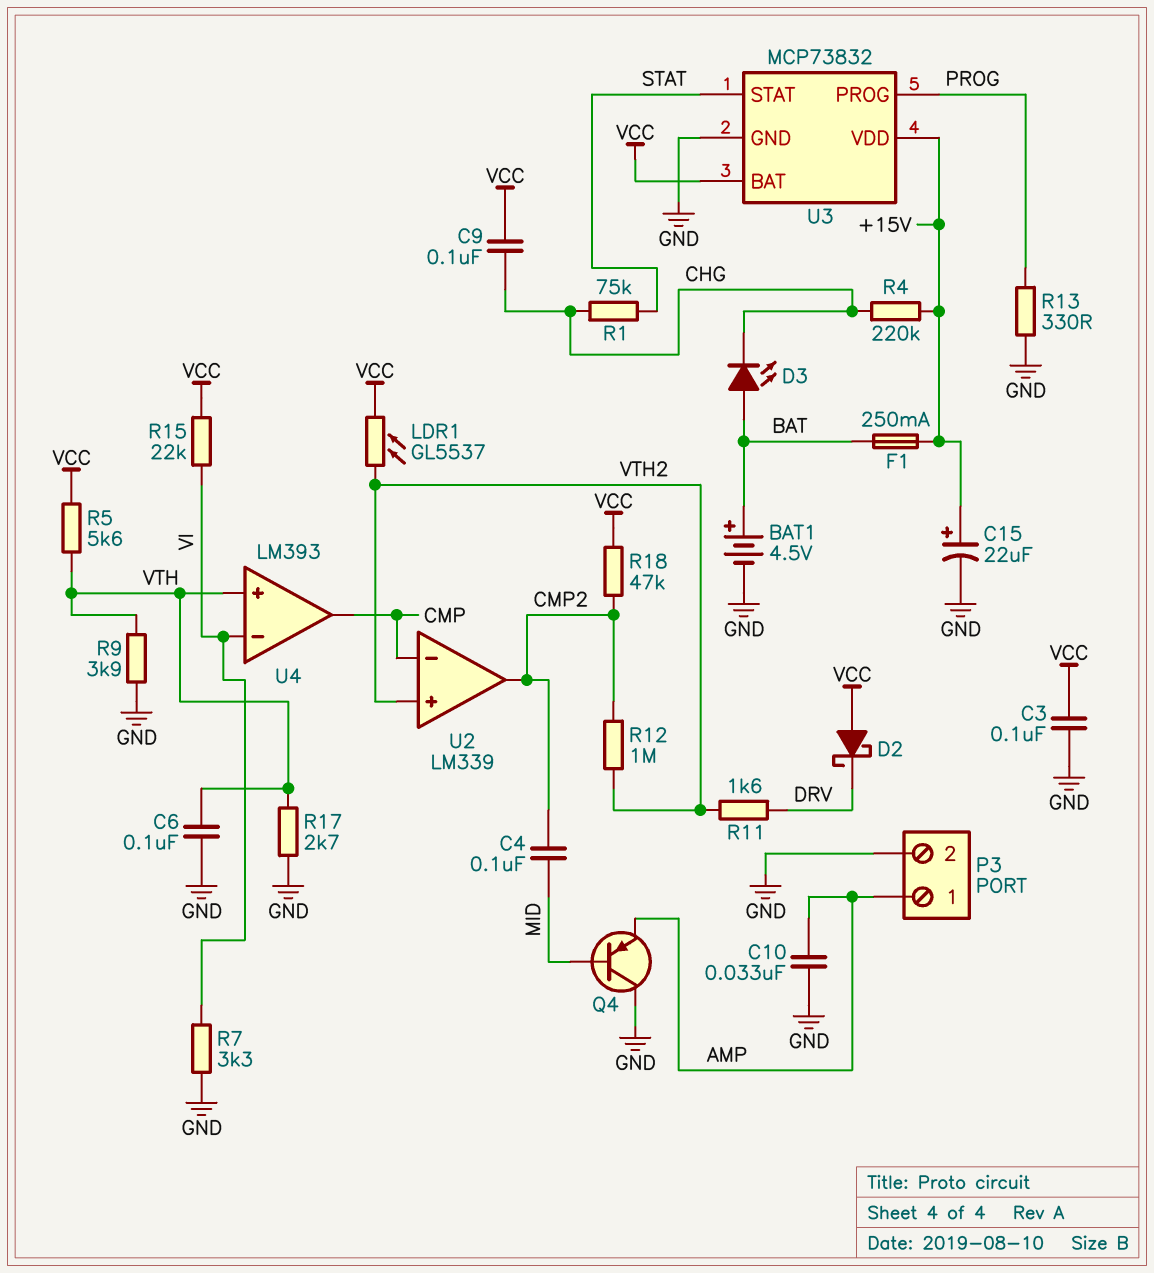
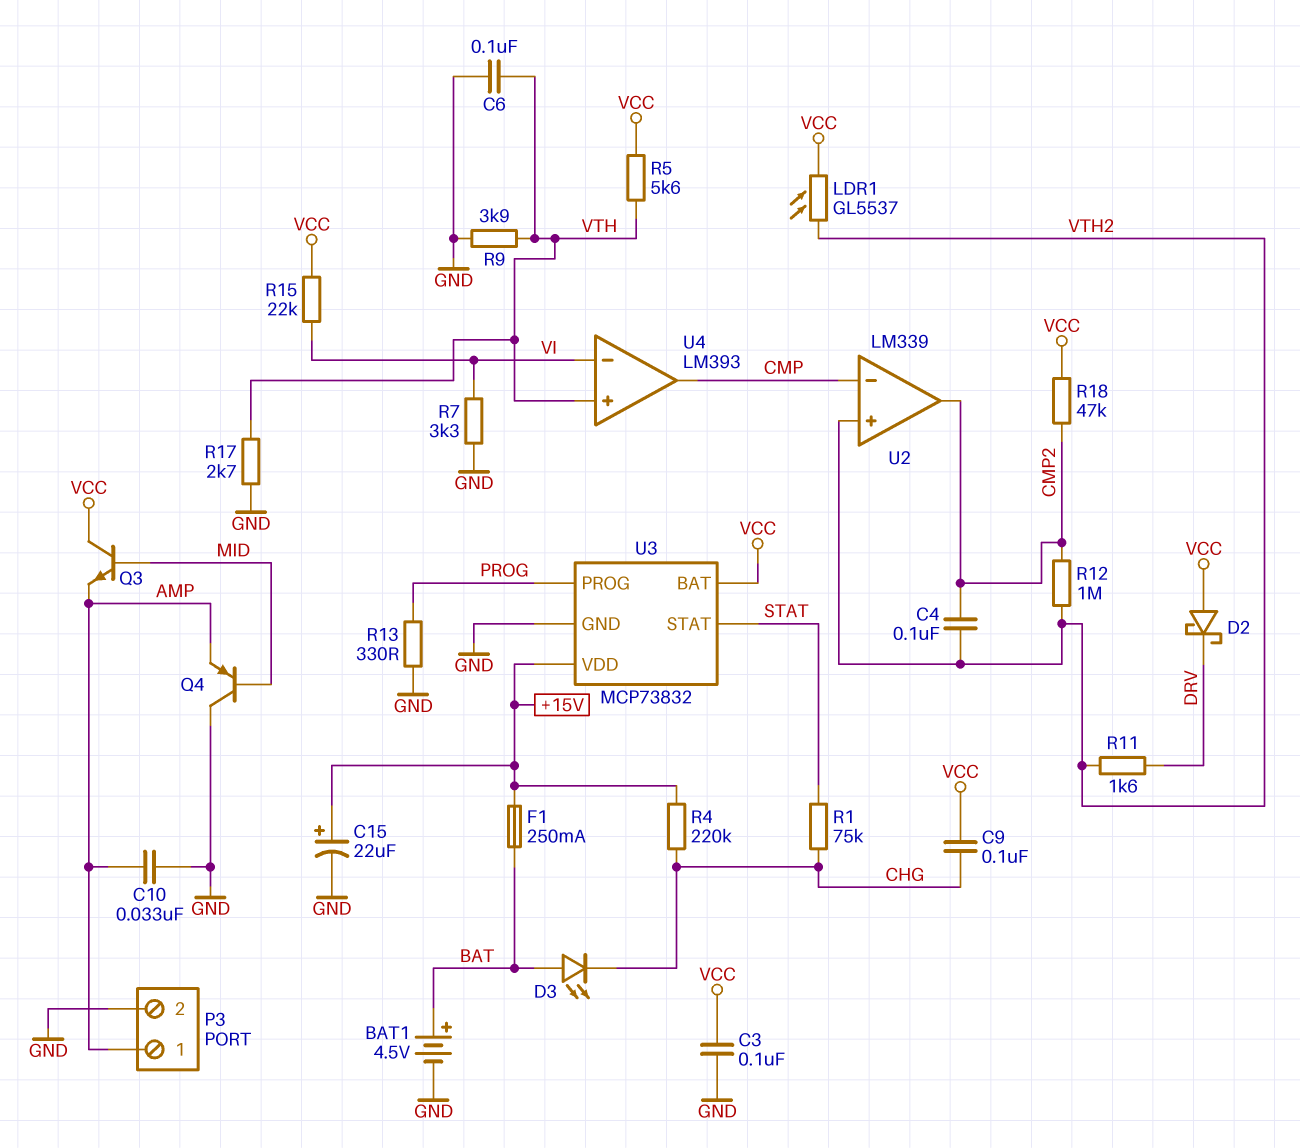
C4: 100nF (CMP2, MID) -> 100nF (CMP2, VTH2)
Q3: none -> NPN (B MID, C VCC, E AMP)

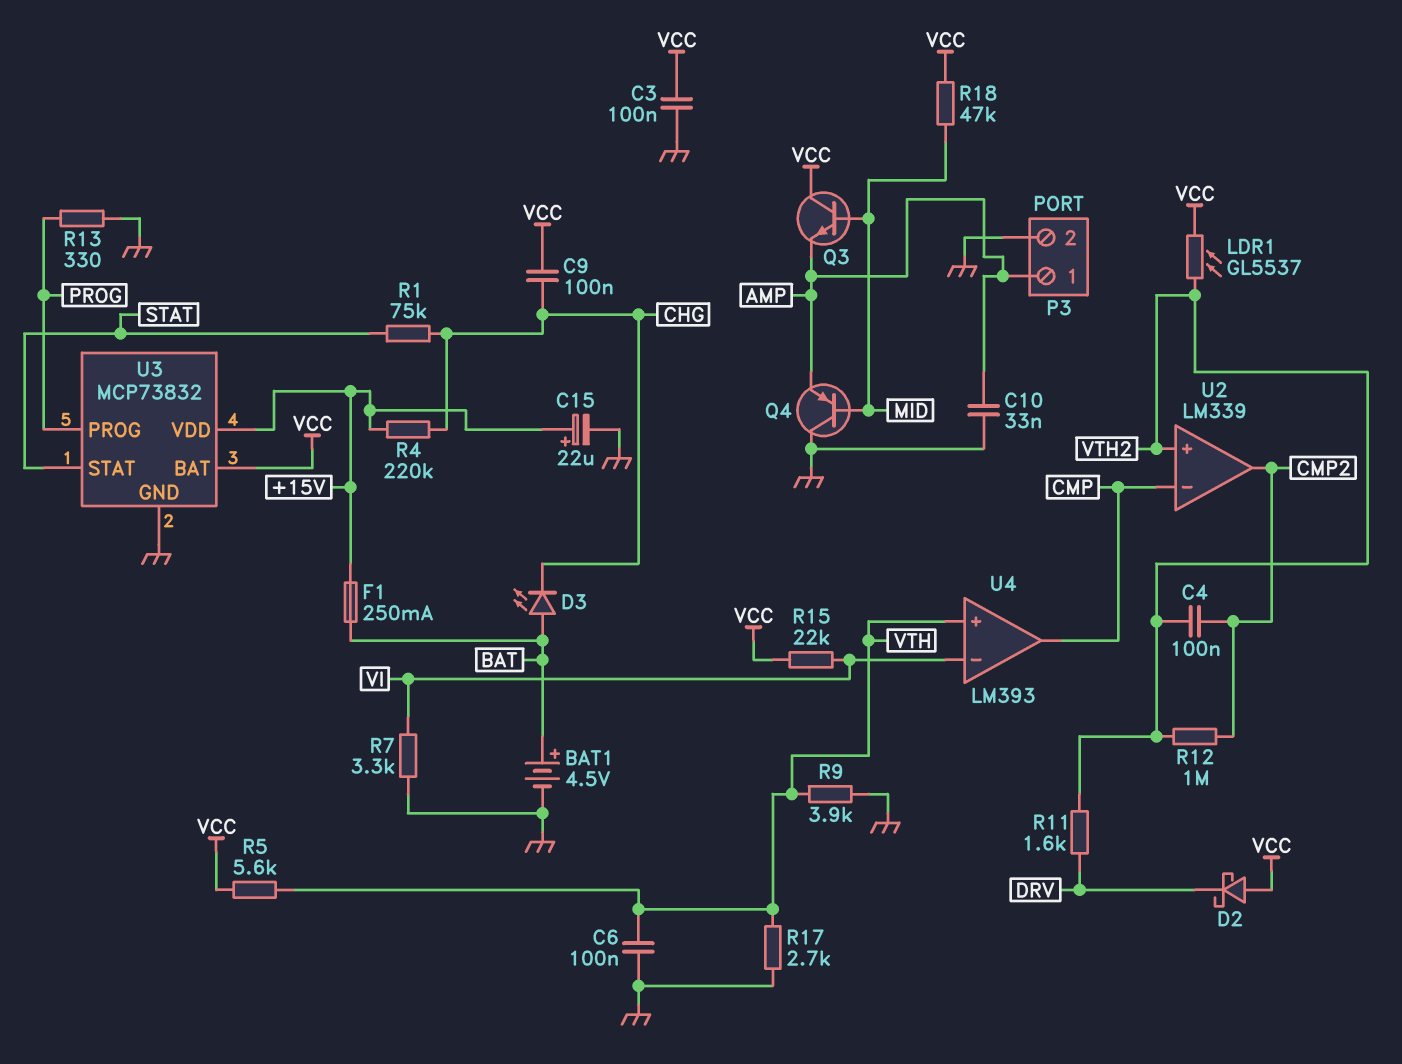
R18: 47k (CMP2, VCC) -> 47k (MID, VCC)

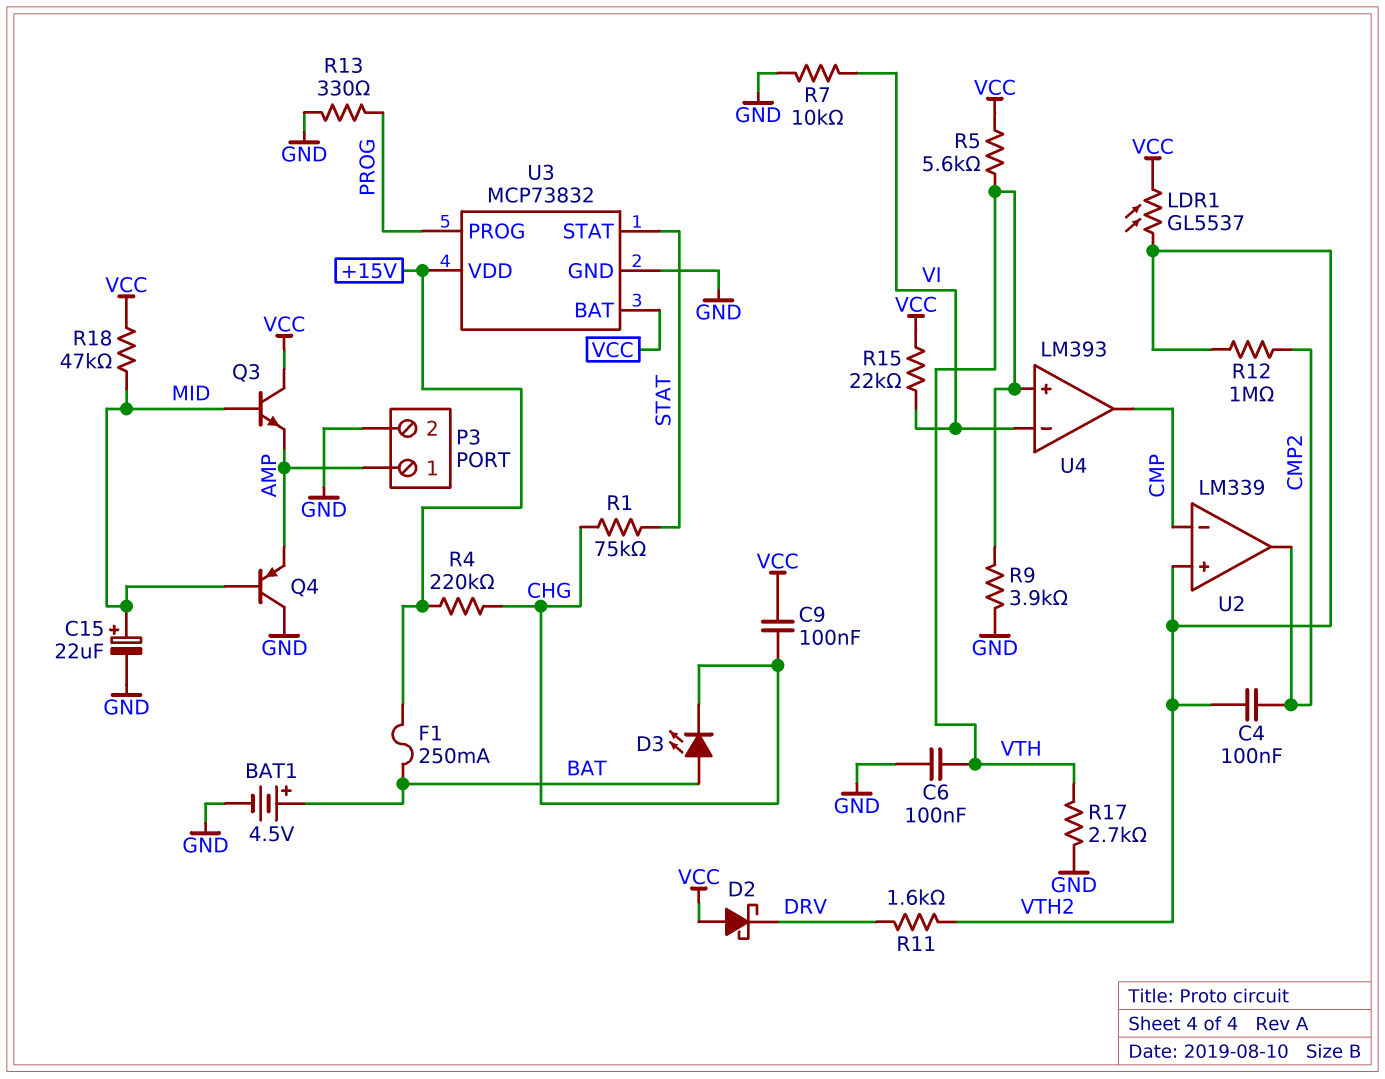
C3: 100nF (GND, VCC) -> none
C10: 33nF (AMP, GND) -> none
C15: 22uF (plus +15V, minus GND) -> 22uF (plus MID, minus GND)
R7: 3.3k (GND, VI) -> 10k (GND, VI)

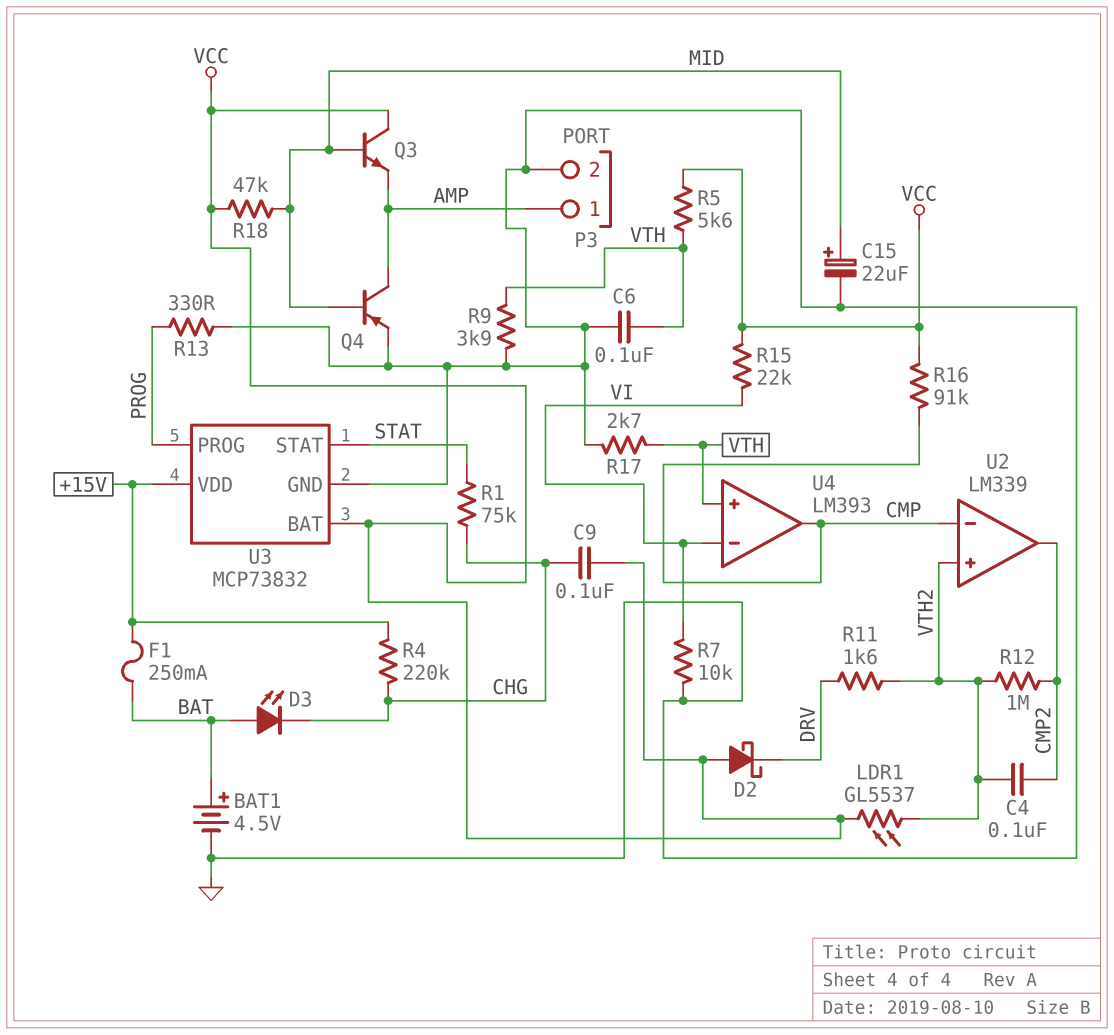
Q4: PNP (B MID, C GND, E AMP) -> PNP (B MID, C AMP, E GND)
R16: none -> 91k (CMP, VCC)

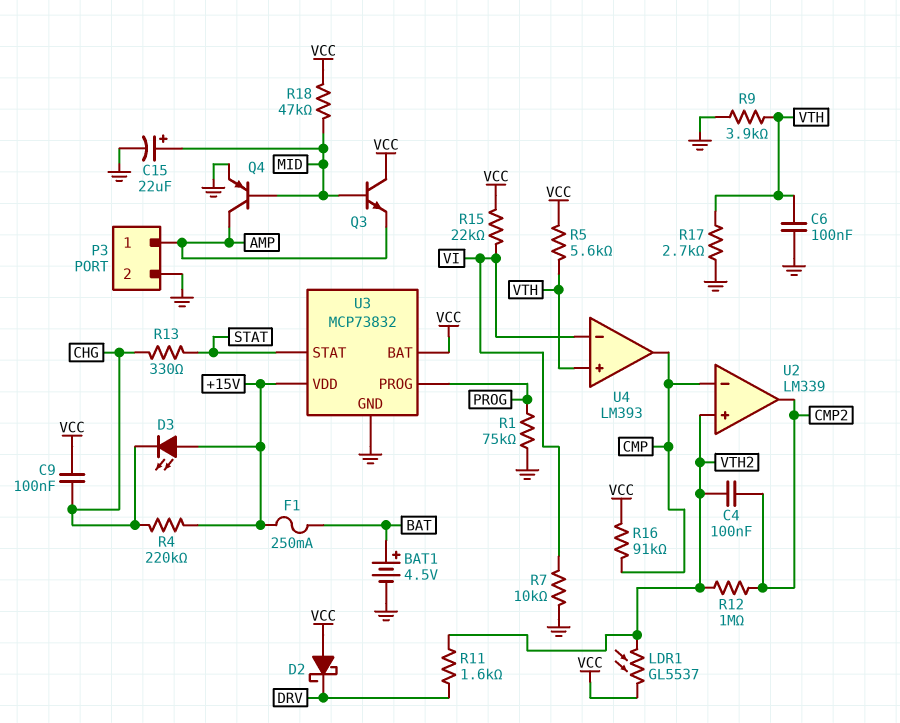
D3: LED (A BAT, K CHG) -> LED (A +15V, K CHG)
R1: 75k (CHG, STAT) -> 75k (GND, PROG)
R13: 330 (GND, PROG) -> 330 (CHG, STAT)

